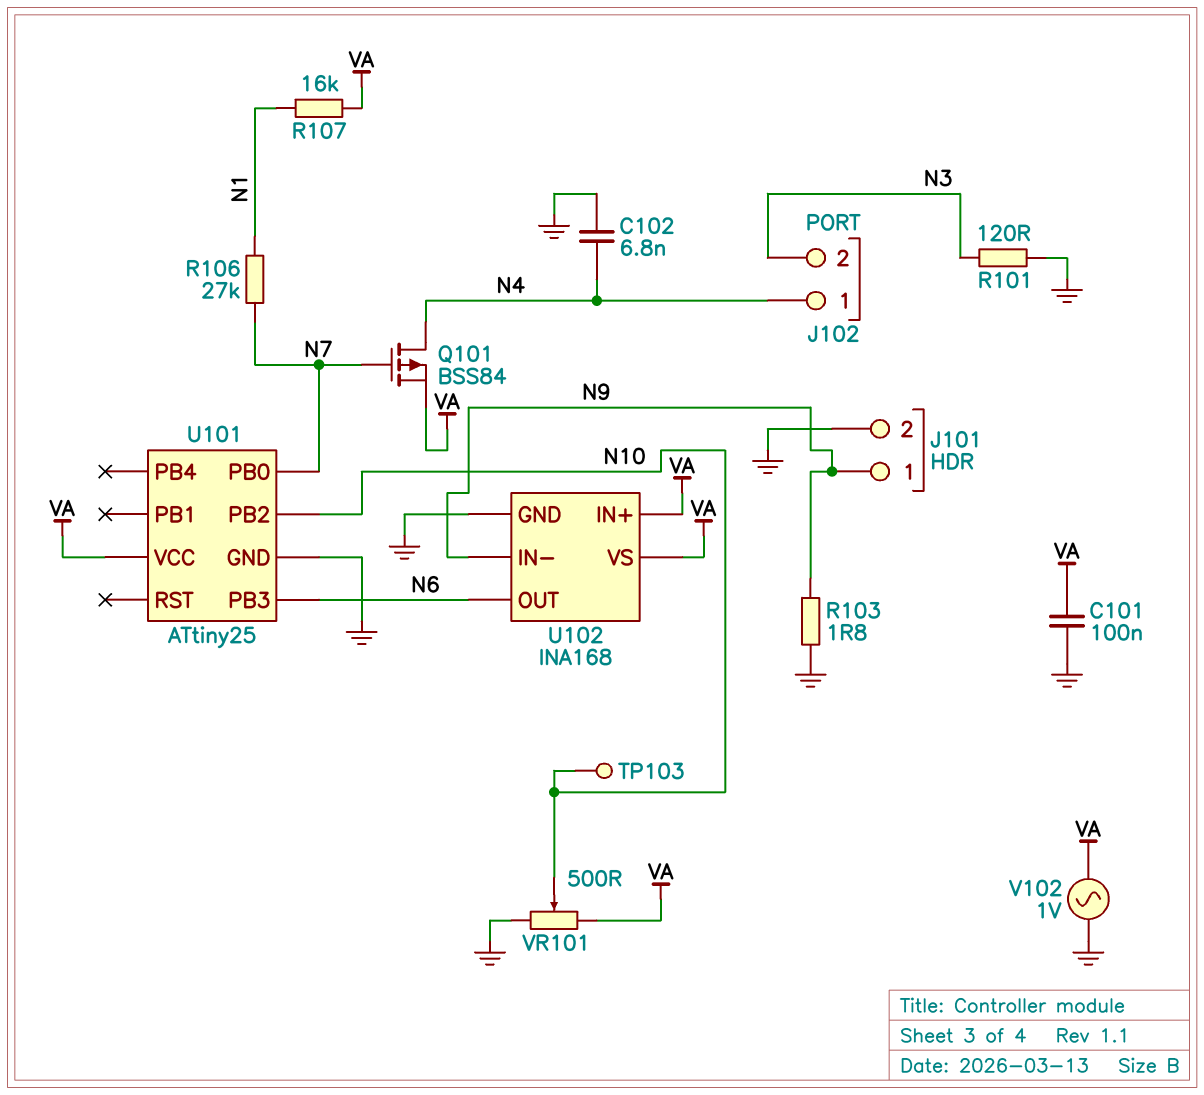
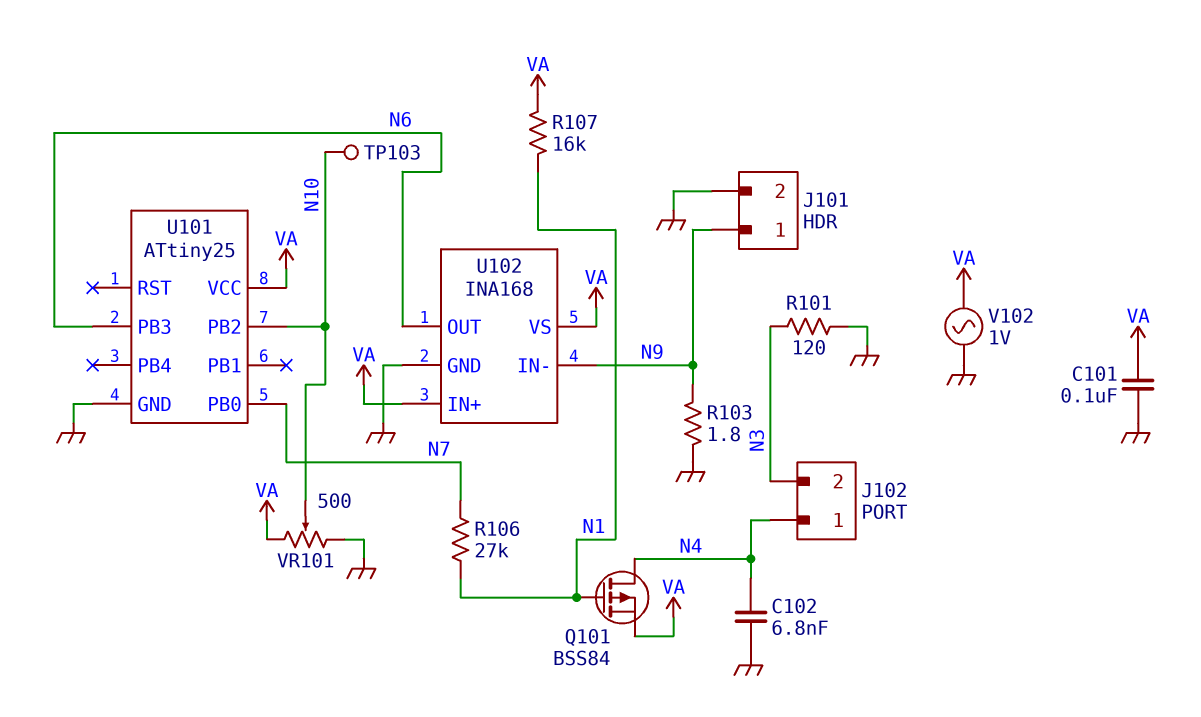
Q101: PMOS BSS84 (G N7, D N4, S VA) -> PMOS BSS84 (G N1, D N4, S VA)

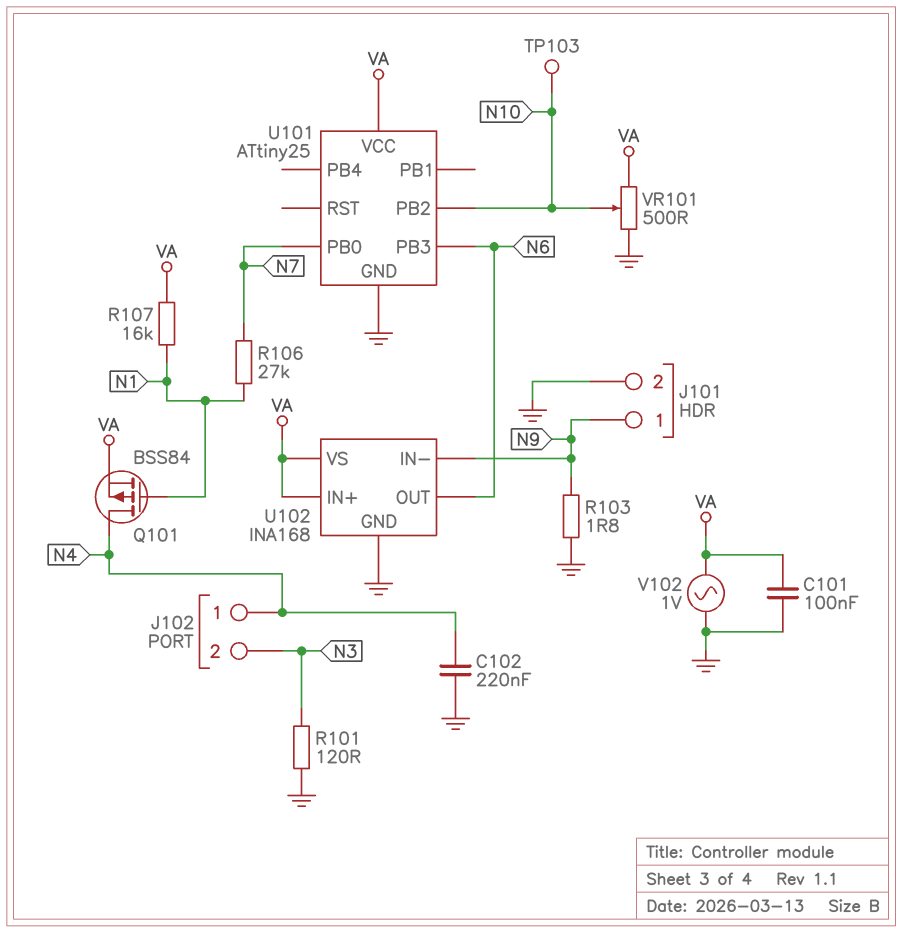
C102: 6.8nF (GND, N4) -> 220nF (GND, N4)

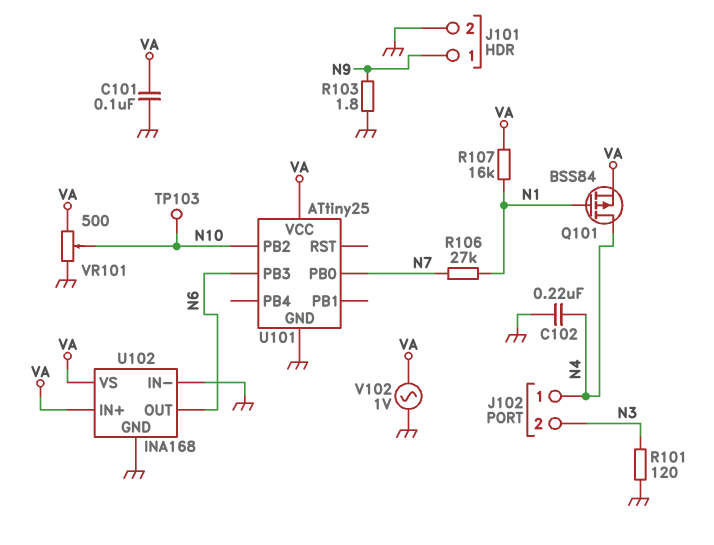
U102 pin IN-: N9 -> GND

